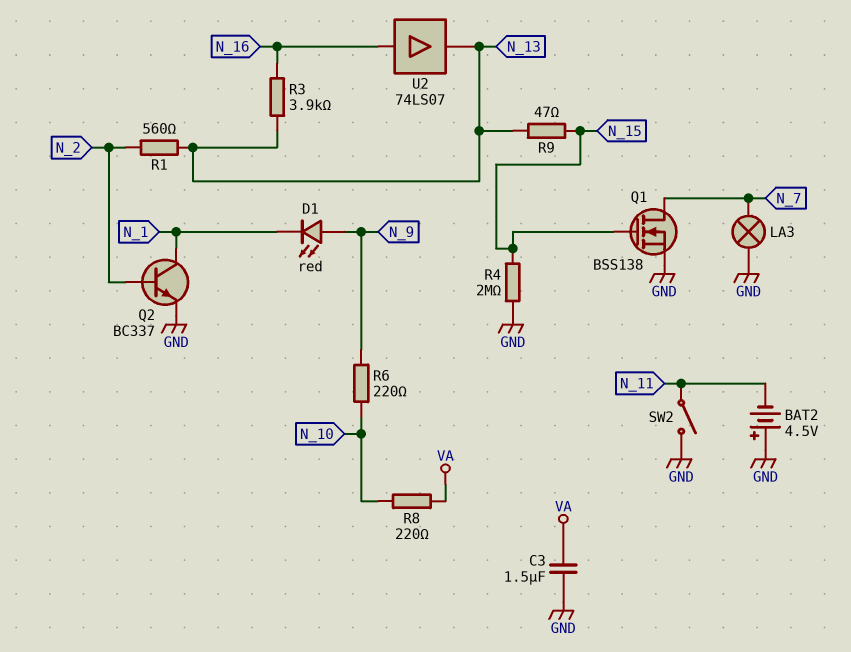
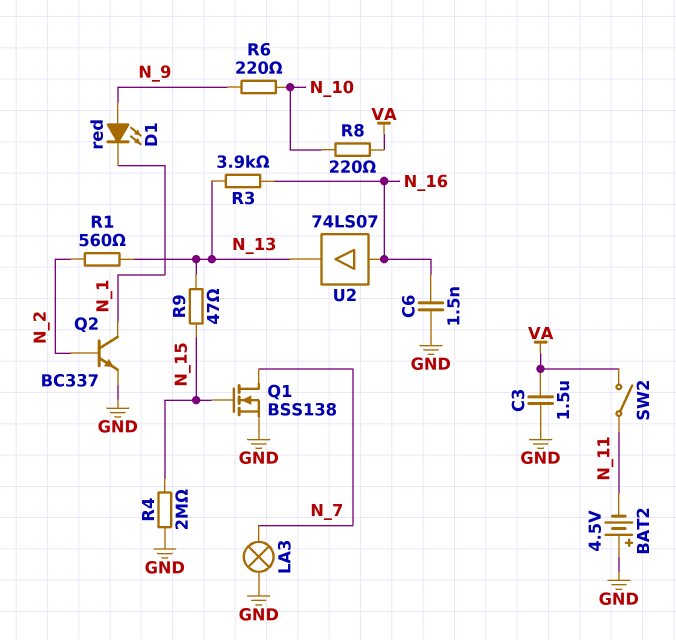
C6: none -> 1.5nF (GND, N_16)
SW2: switch (GND, N_11) -> switch (N_11, VA)

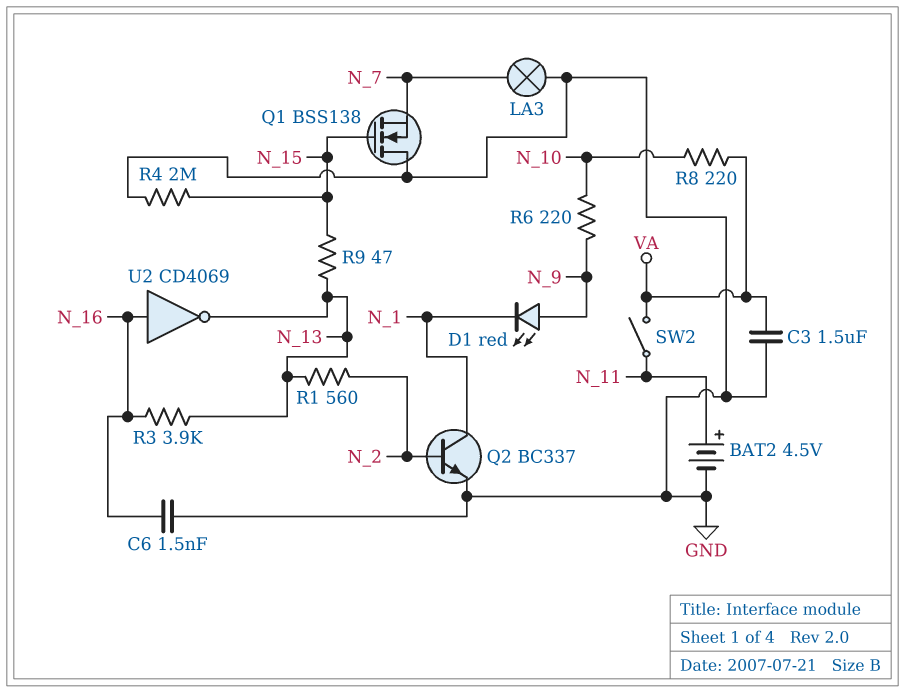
BAT2: 4.5V (plus GND, minus N_11) -> 4.5V (plus N_11, minus GND)
Q1: NMOS BSS138 (G N_15, D N_7, S GND) -> NMOS BSS138 (G N_15, D GND, S N_7)
U2: buffer 74LS07 (in N_16, out N_13) -> NOT CD4069 (in N_16, out N_13)

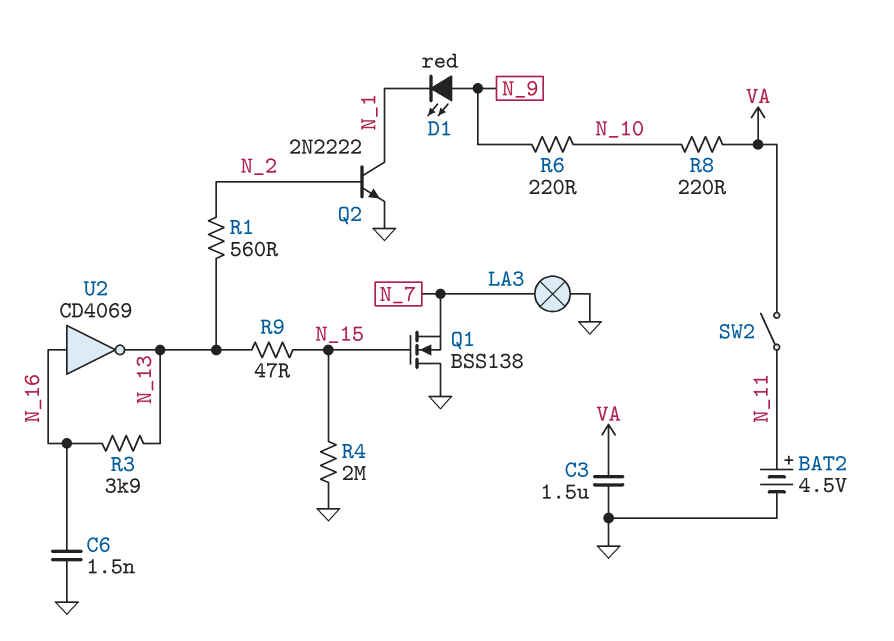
Q2: NPN BC337 (B N_2, C N_1, E GND) -> NPN 2N2222 (B N_2, C N_1, E GND)

